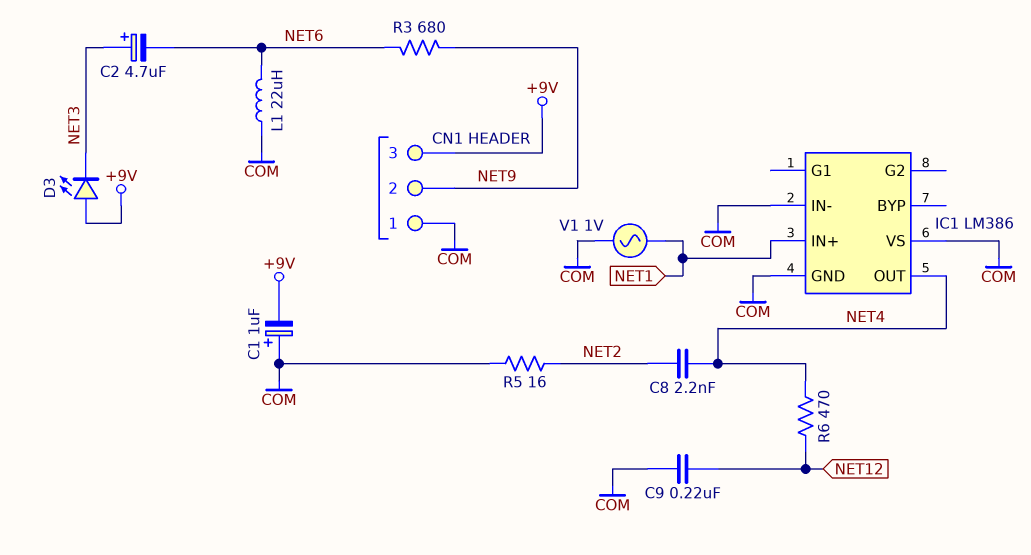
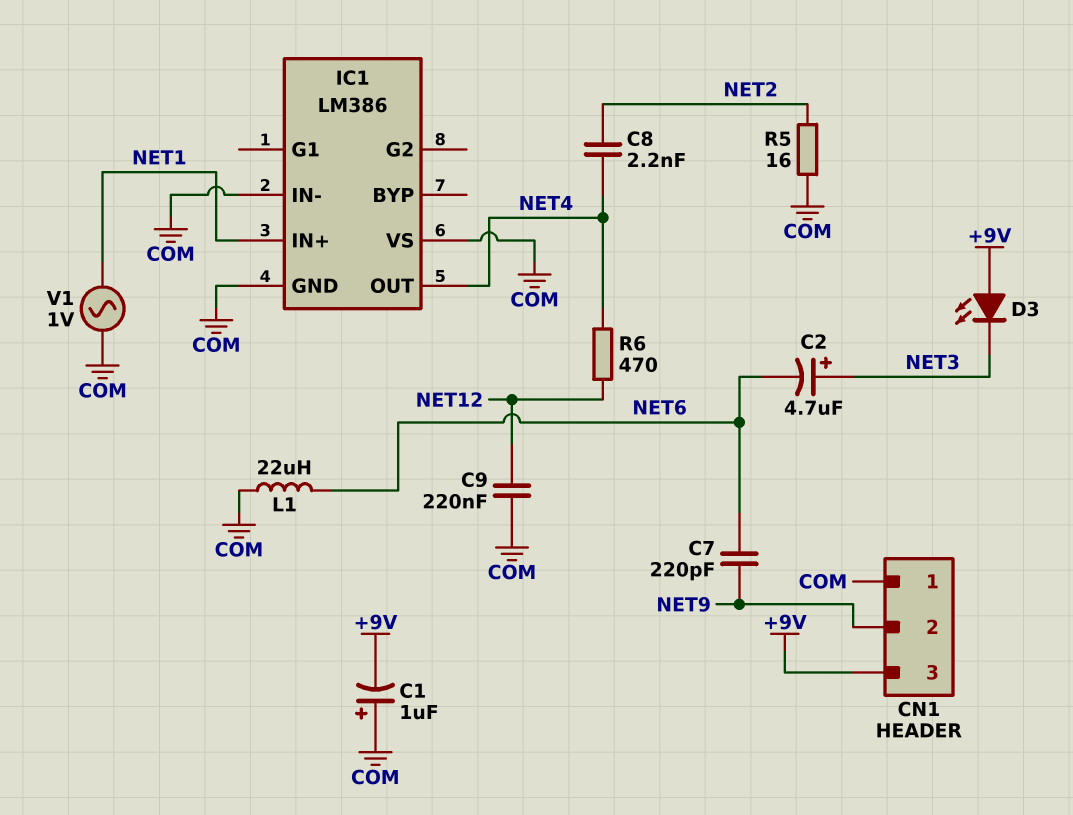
C7: none -> 220pF (NET6, NET9)
R3: 680 (NET6, NET9) -> none

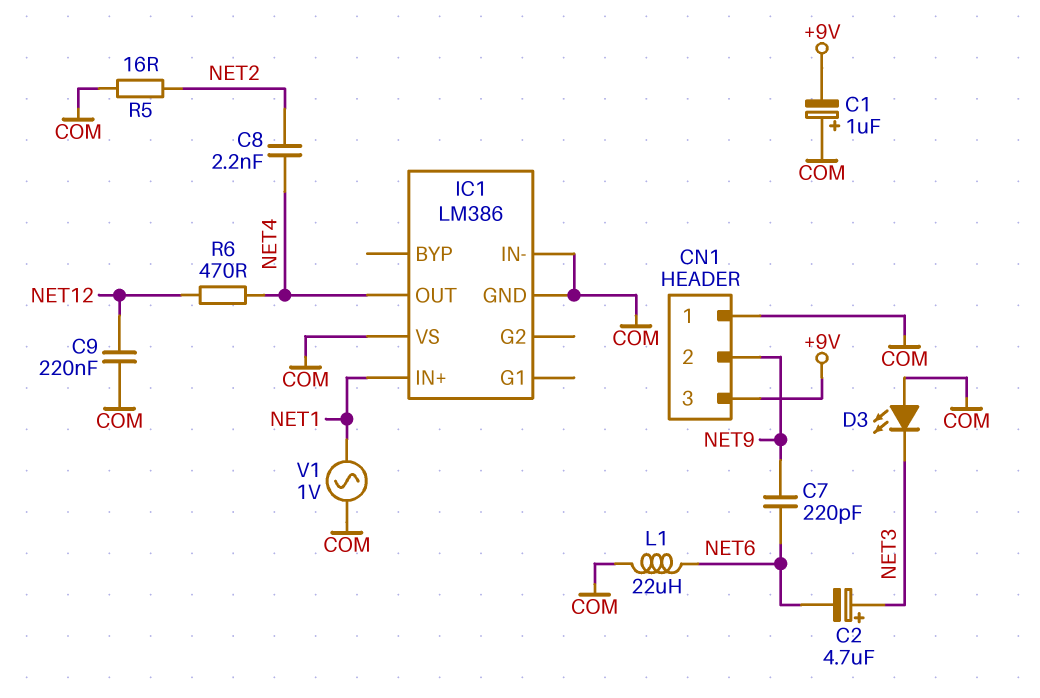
D3: LED (A +9V, K NET3) -> LED (A COM, K NET3)

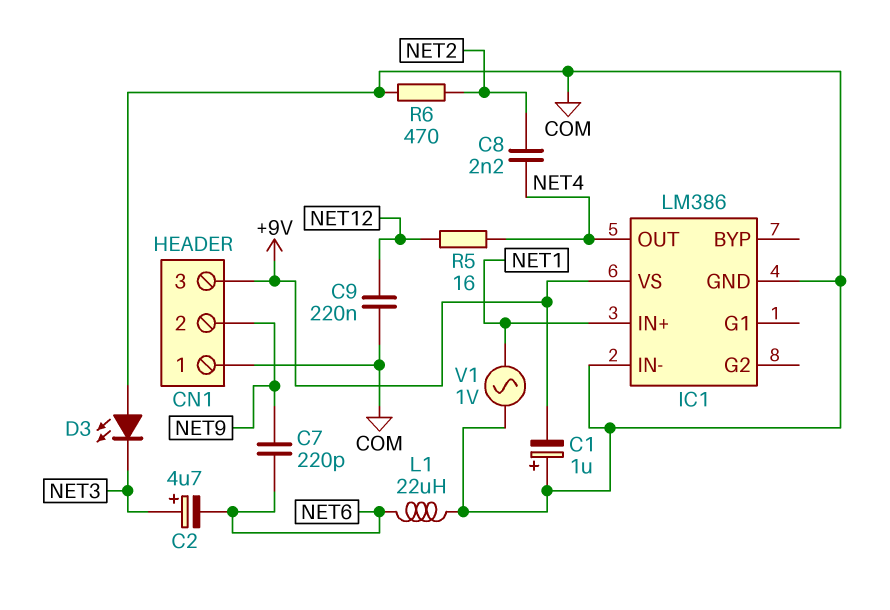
IC1 pin VS: COM -> +9V
R5: 16 (COM, NET2) -> 16 (NET4, NET12)
R6: 470 (NET4, NET12) -> 470 (COM, NET2)

